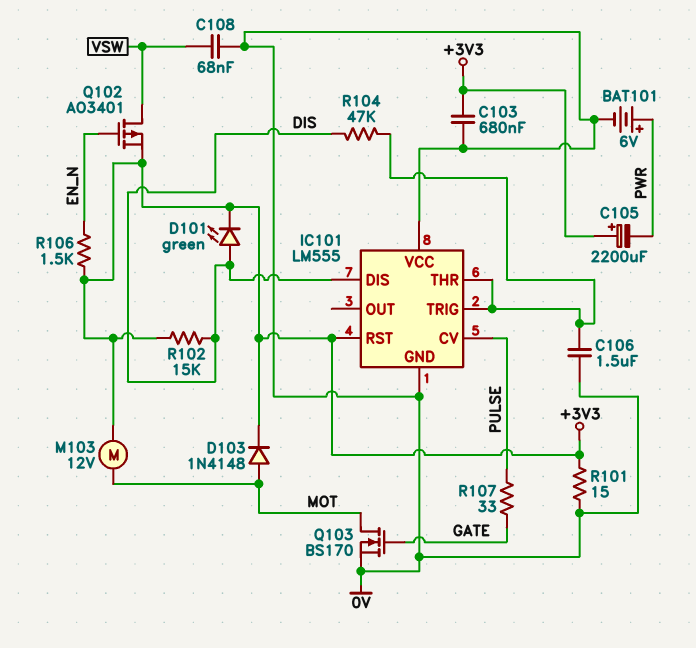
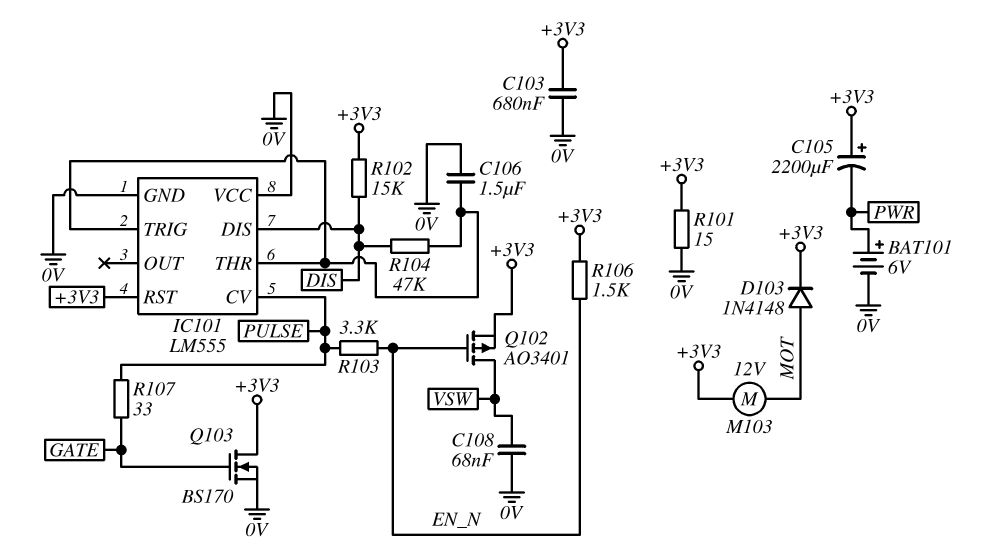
D101: LED green (A DIS, K +3V3) -> none
Q103: NMOS BS170 (G GATE, D MOT, S 0V) -> NMOS BS170 (G GATE, D +3V3, S 0V)
R103: none -> 3.3k (EN_N, PULSE)

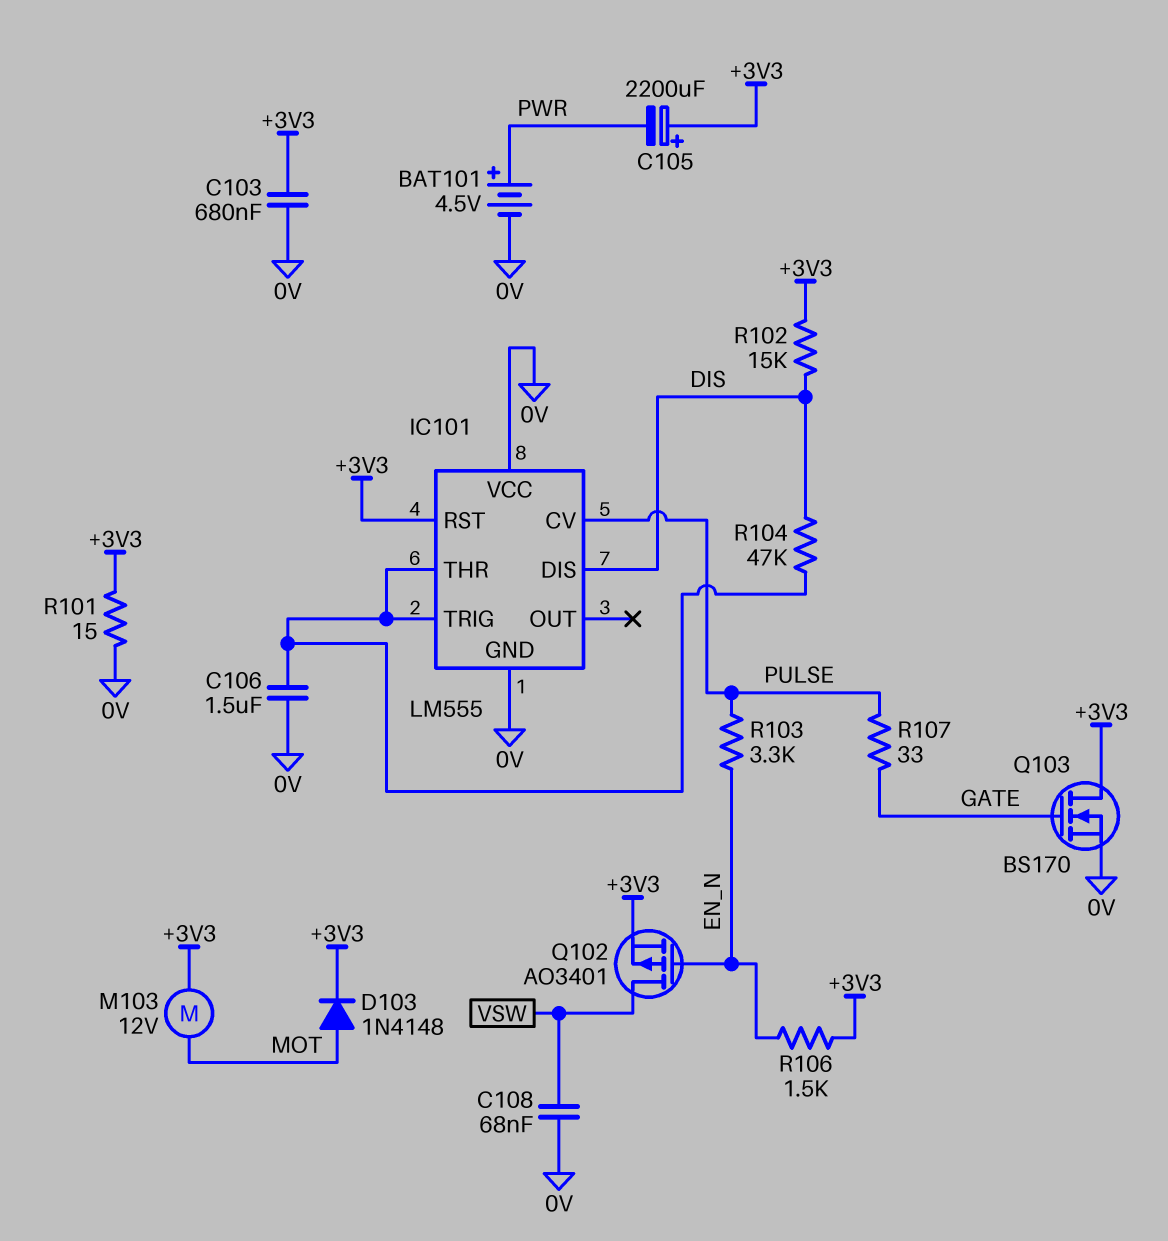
BAT101: 6V (plus PWR, minus 0V) -> 4.5V (plus PWR, minus 0V)

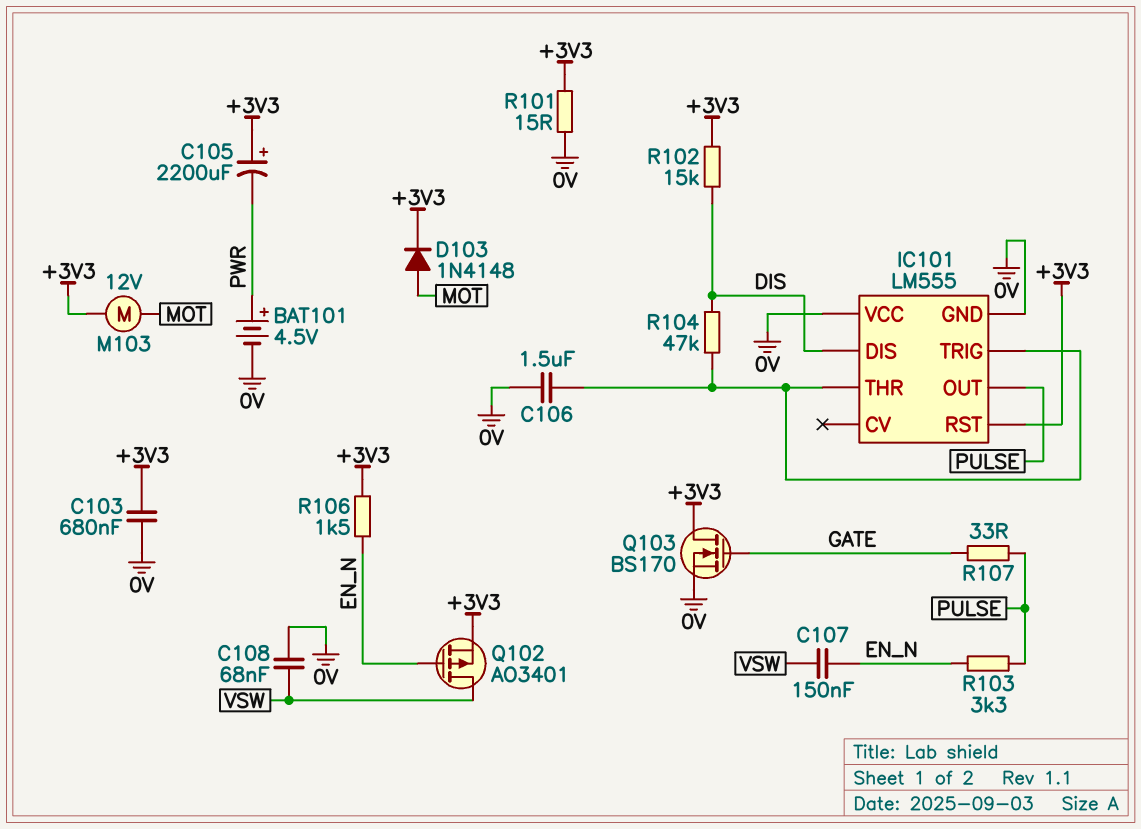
C107: none -> 150nF (EN_N, VSW)
IC101 pin CV: PULSE -> none
IC101 pin OUT: none -> PULSE

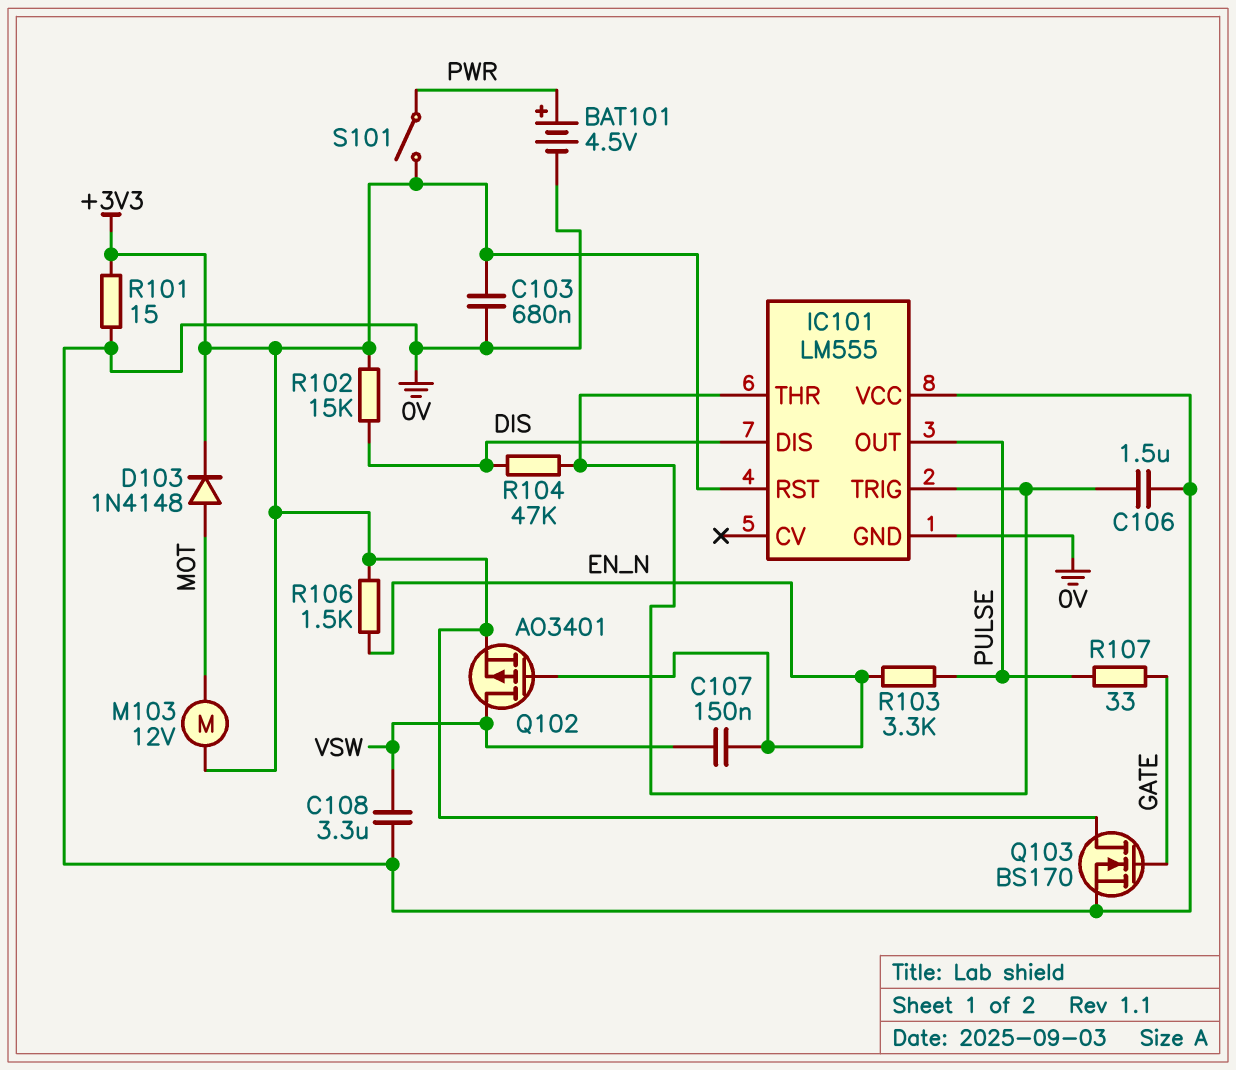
C105: 2200uF (plus +3V3, minus PWR) -> none
C108: 68nF (0V, VSW) -> 3.3uF (0V, VSW)
S101: none -> switch (+3V3, PWR)

